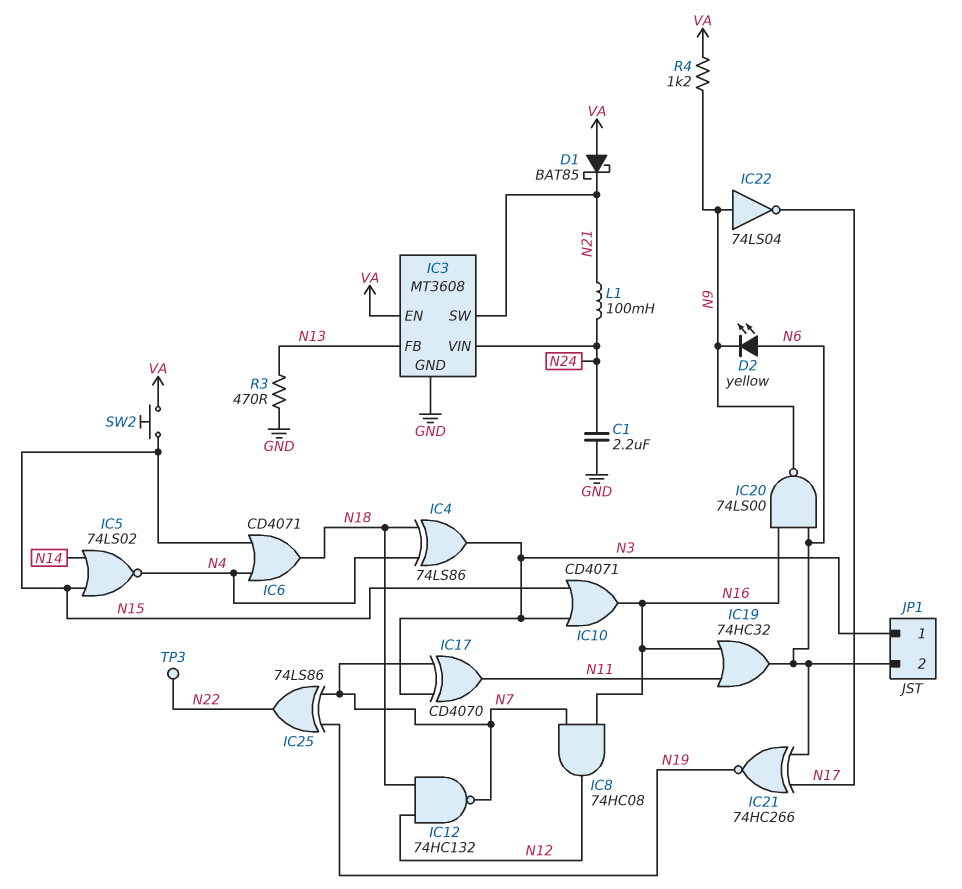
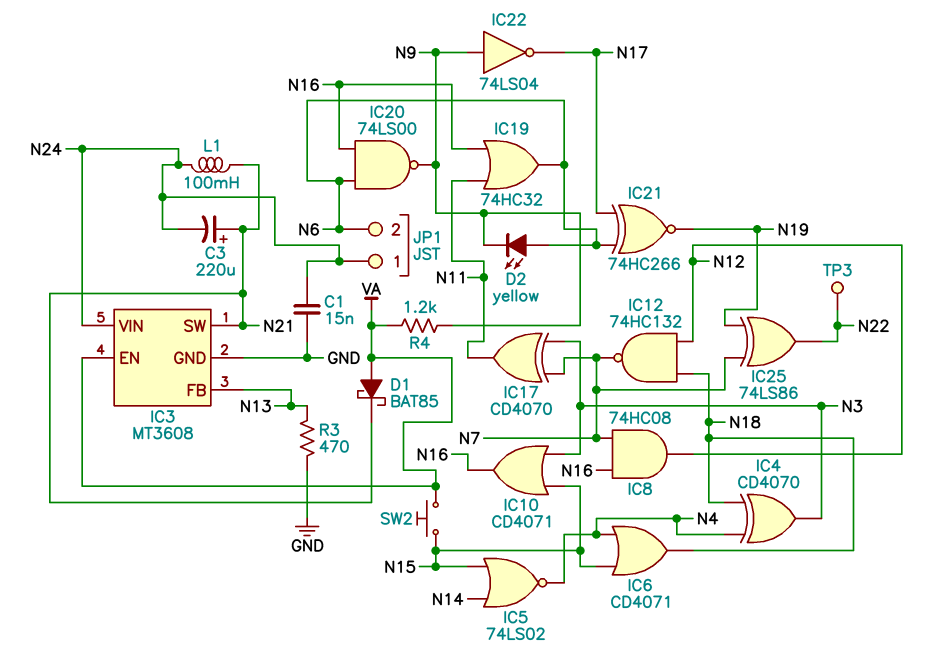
C1: 2.2uF (GND, N24) -> 15nF (GND, N24)
C3: none -> 220uF (plus N21, minus N24)
IC4: XOR 74LS86 (in N4, in N18, out N3) -> XOR CD4070 (in N4, in N18, out N3)
JP1 pin 1: N3 -> N24

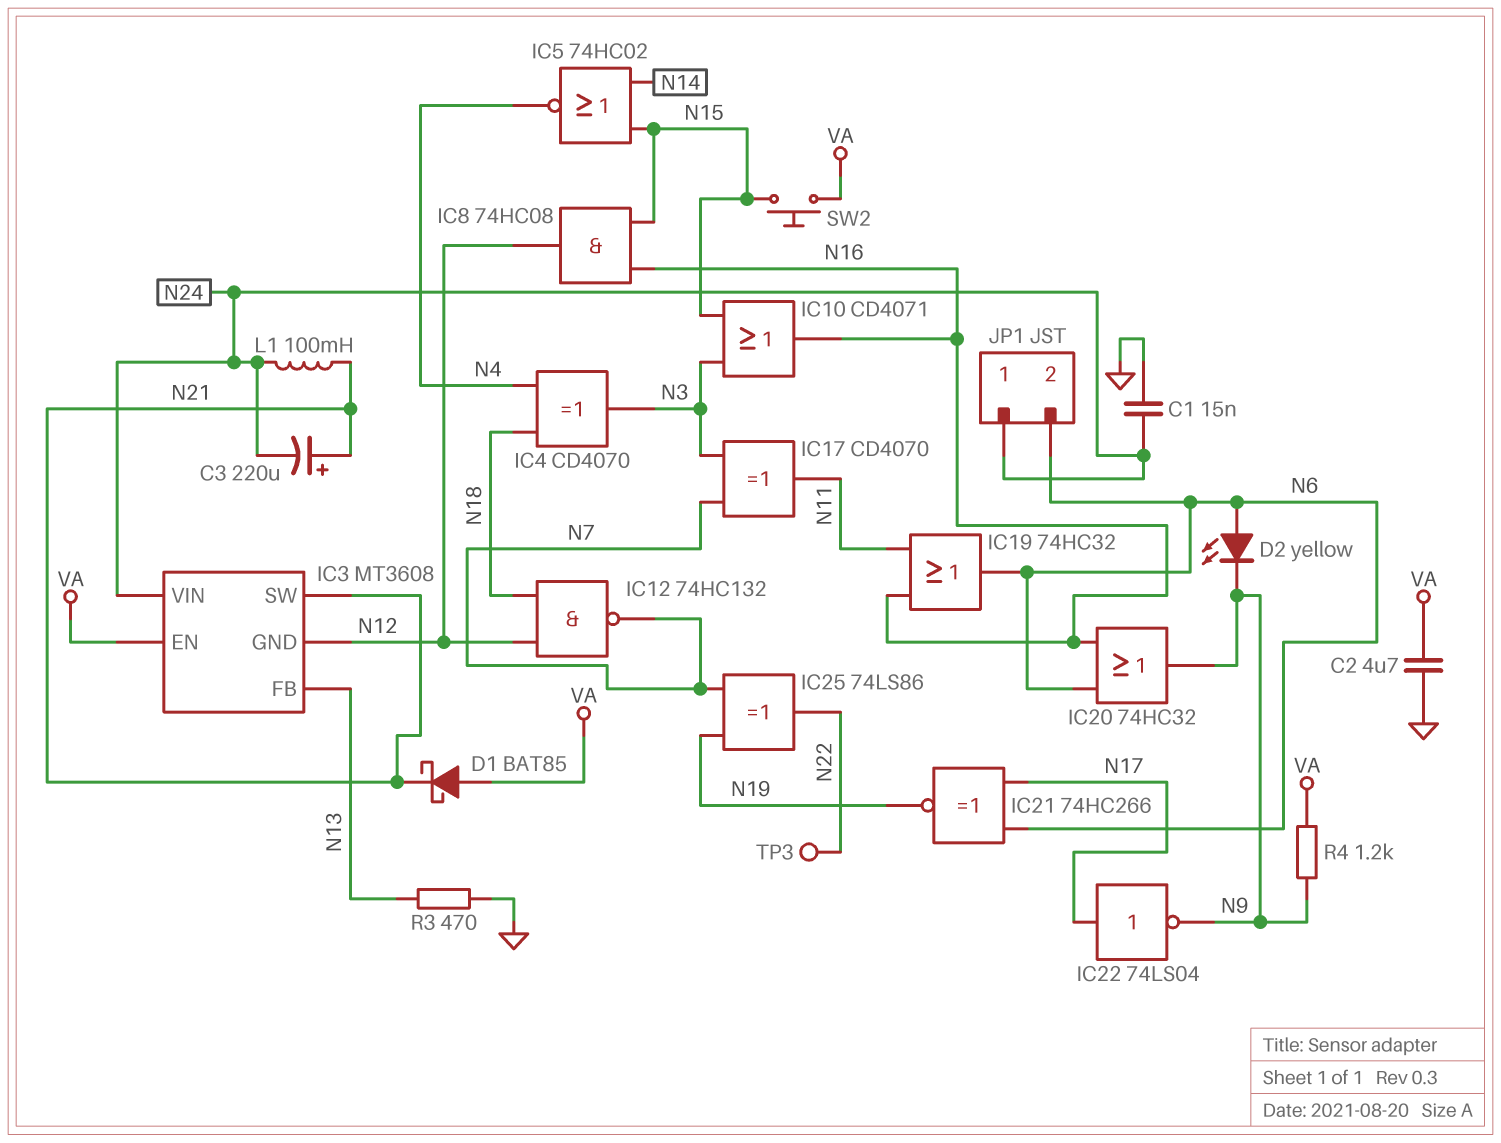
C2: none -> 4.7uF (GND, VA)
IC3 pin GND: GND -> N12
IC5: NOR 74LS02 (in N14, in N15, out N4) -> NOR 74HC02 (in N14, in N15, out N4)
IC6: OR CD4071 (in N4, in N15, out N18) -> none
IC8: AND 74HC08 (in N7, in N16, out N12) -> AND 74HC08 (in N15, in N16, out N12)
IC20: NAND 74LS00 (in N6, in N16, out N9) -> OR 74HC32 (in N6, in N16, out N9)
IC22: NOT 74LS04 (in N9, out N17) -> NOT 74LS04 (in N17, out N9)

